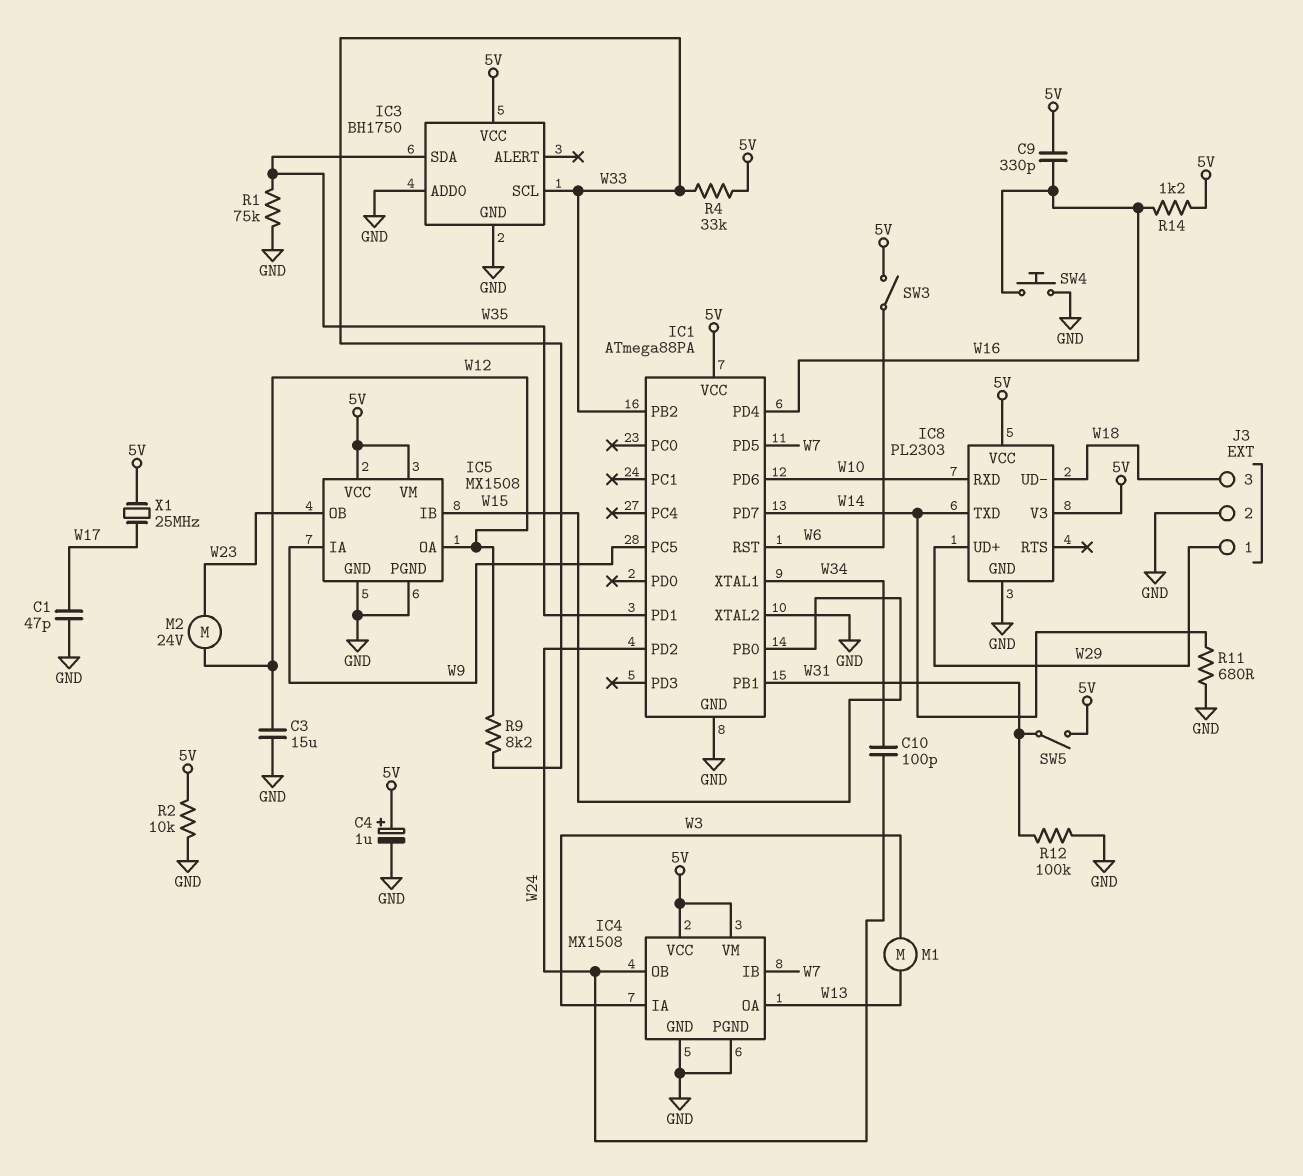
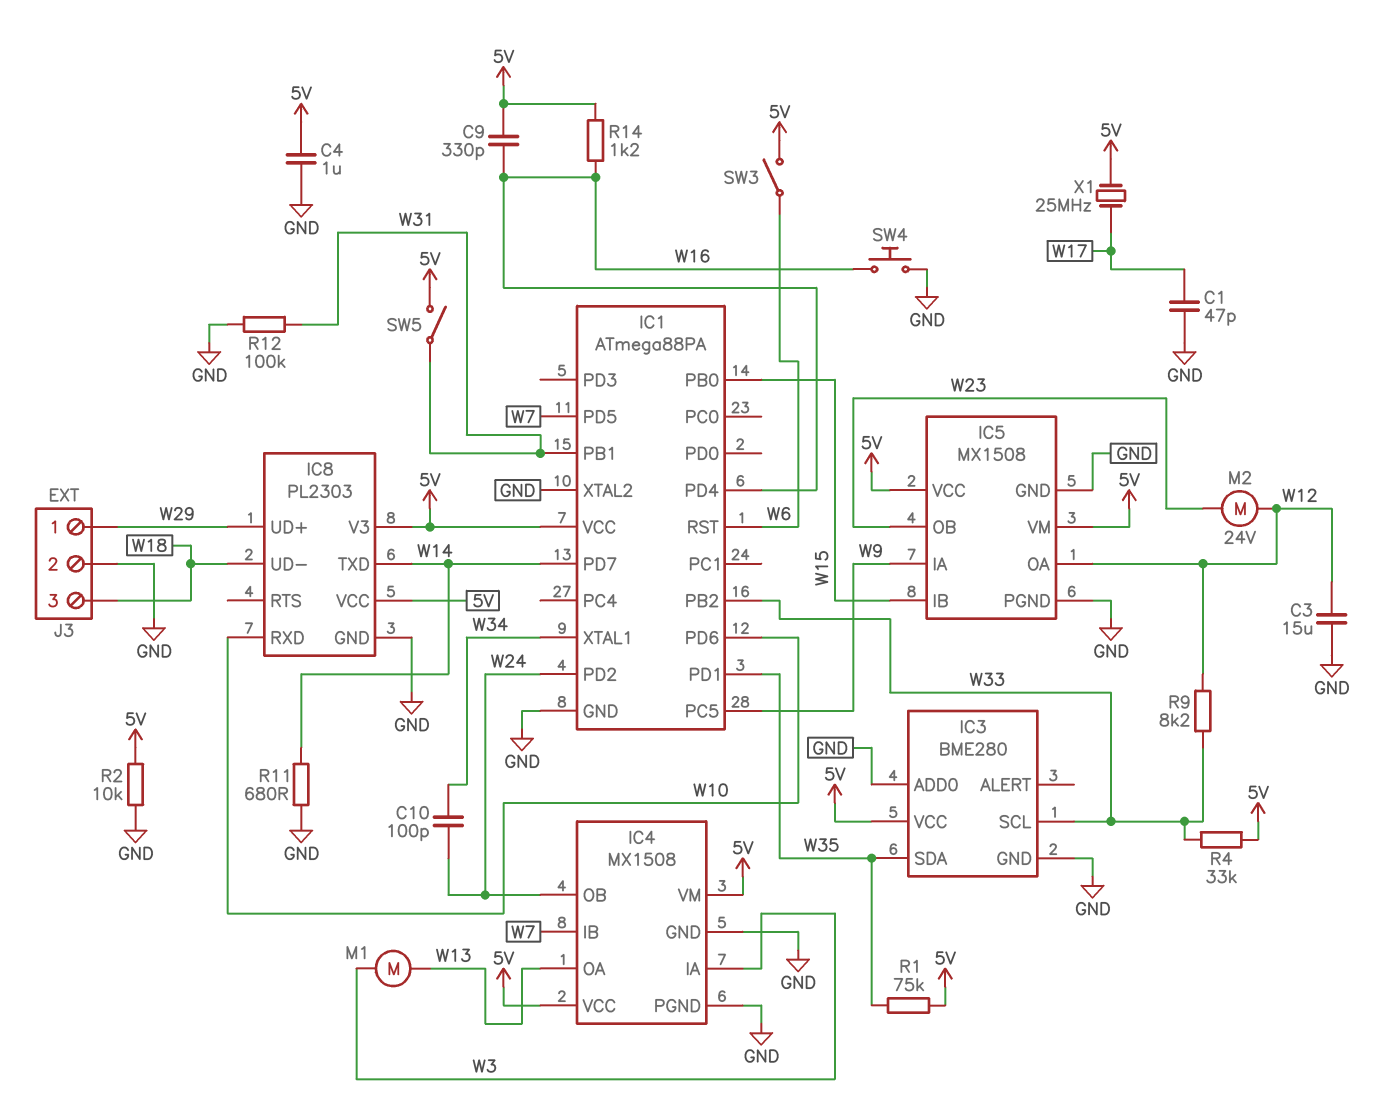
C4: 1uF (plus 5V, minus GND) -> 1uF (5V, GND)
IC3: BH1750 -> BME280
R1: 75k (GND, W35) -> 75k (5V, W35)

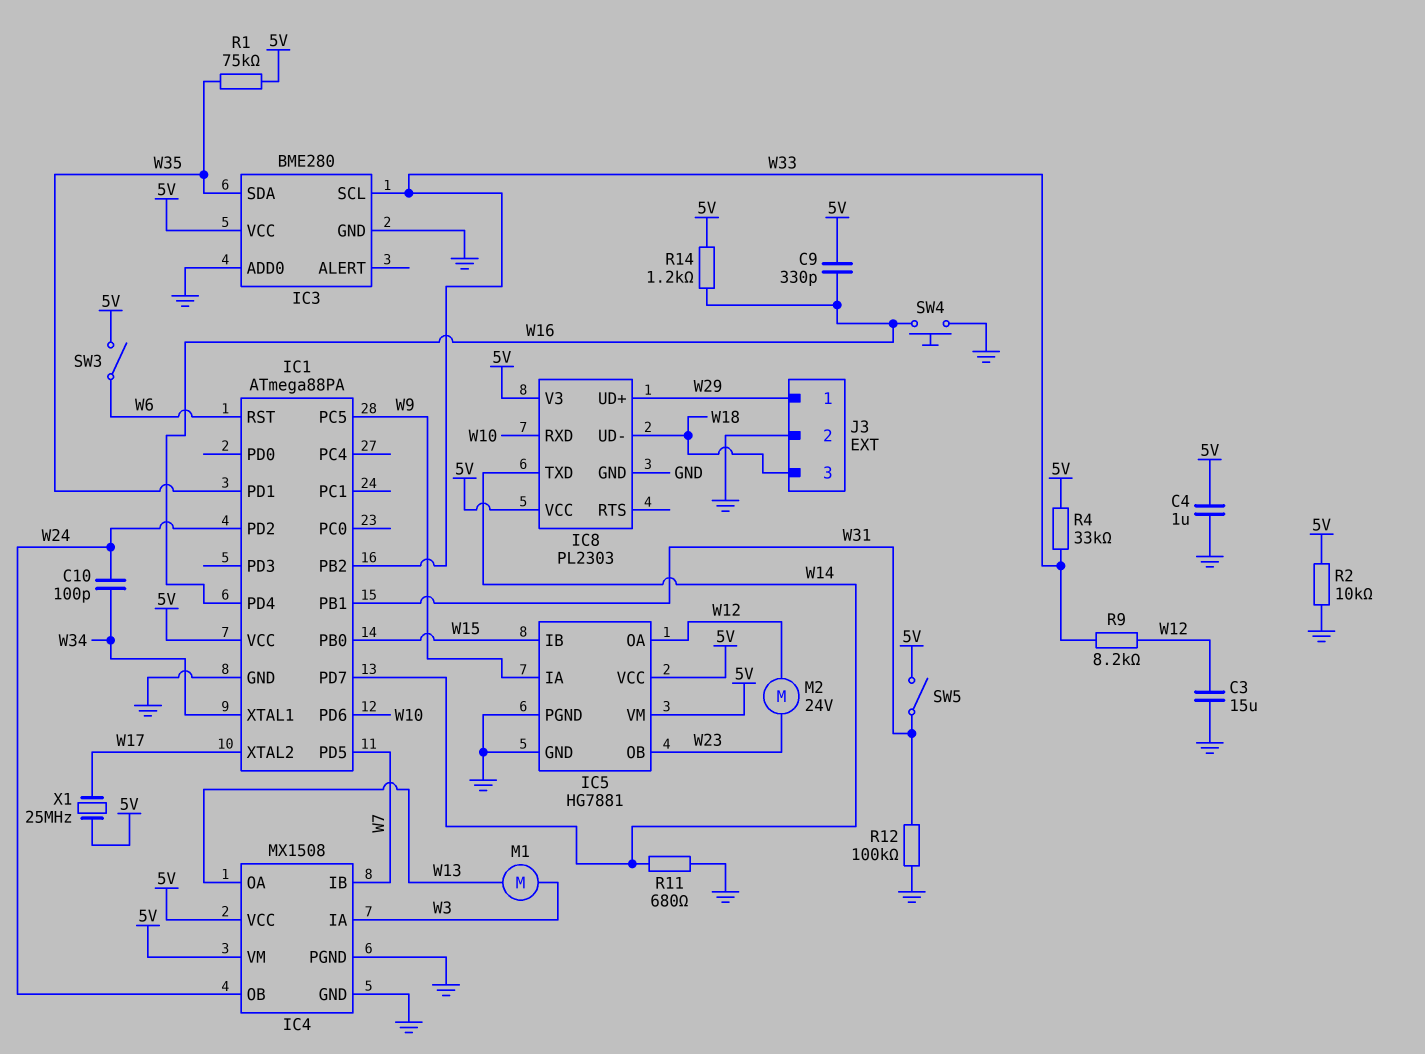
C1: 47pF (GND, W17) -> none
IC1 pin XTAL2: GND -> W17
IC5: MX1508 -> HG7881

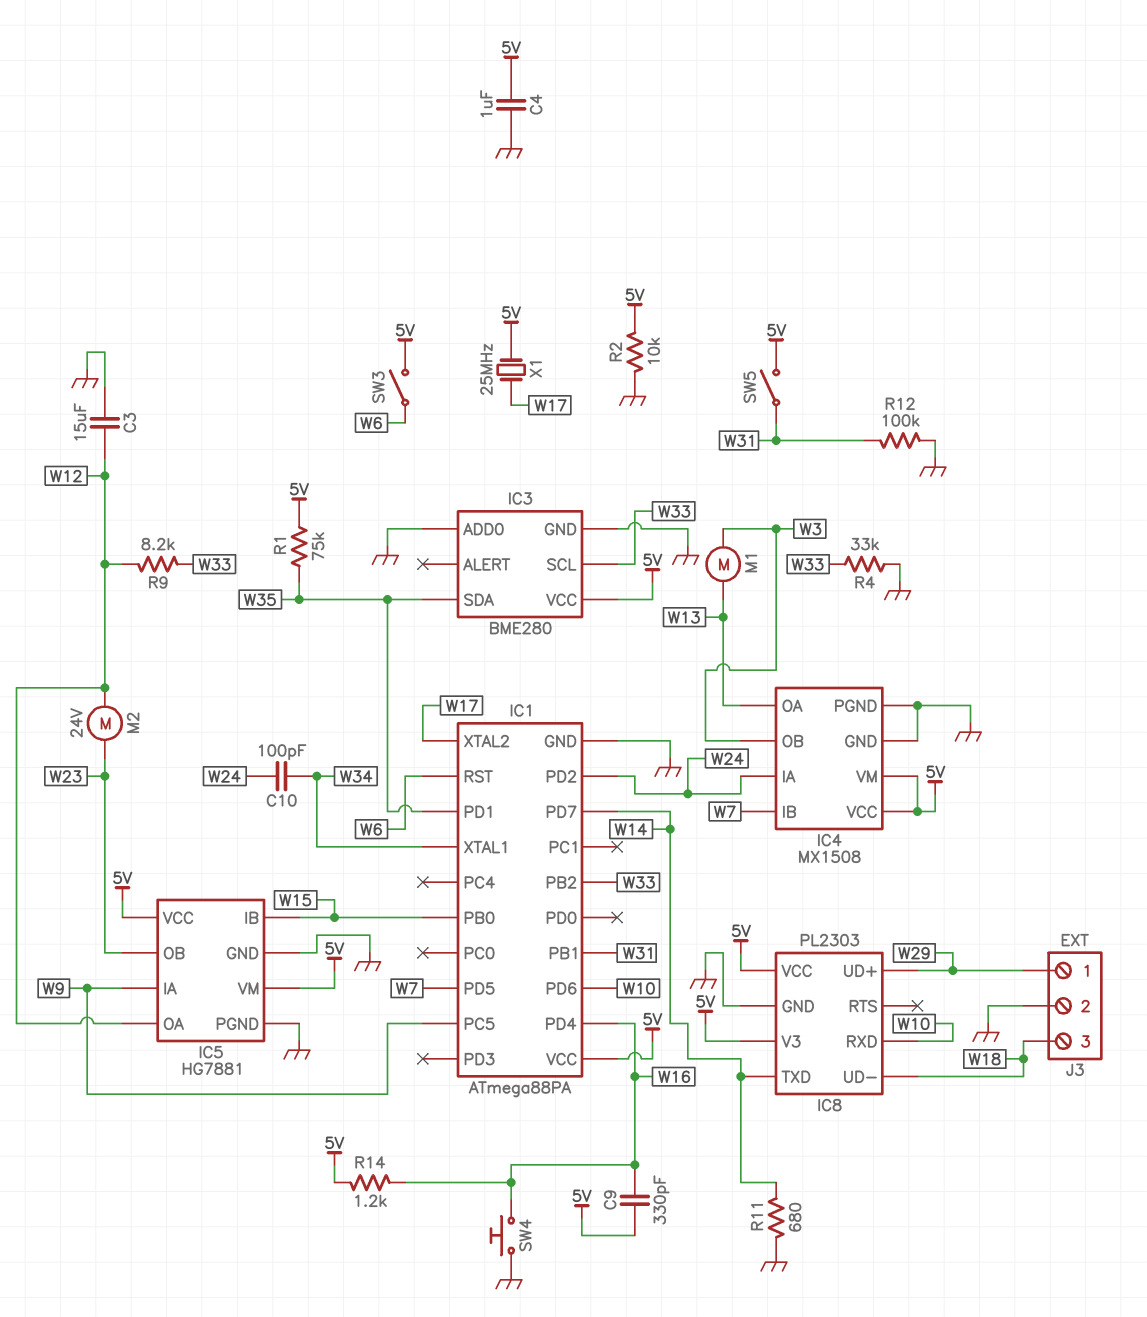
IC4 pin IA: W3 -> W24
IC4 pin OB: W24 -> W3
R4: 33k (5V, W33) -> 33k (GND, W33)

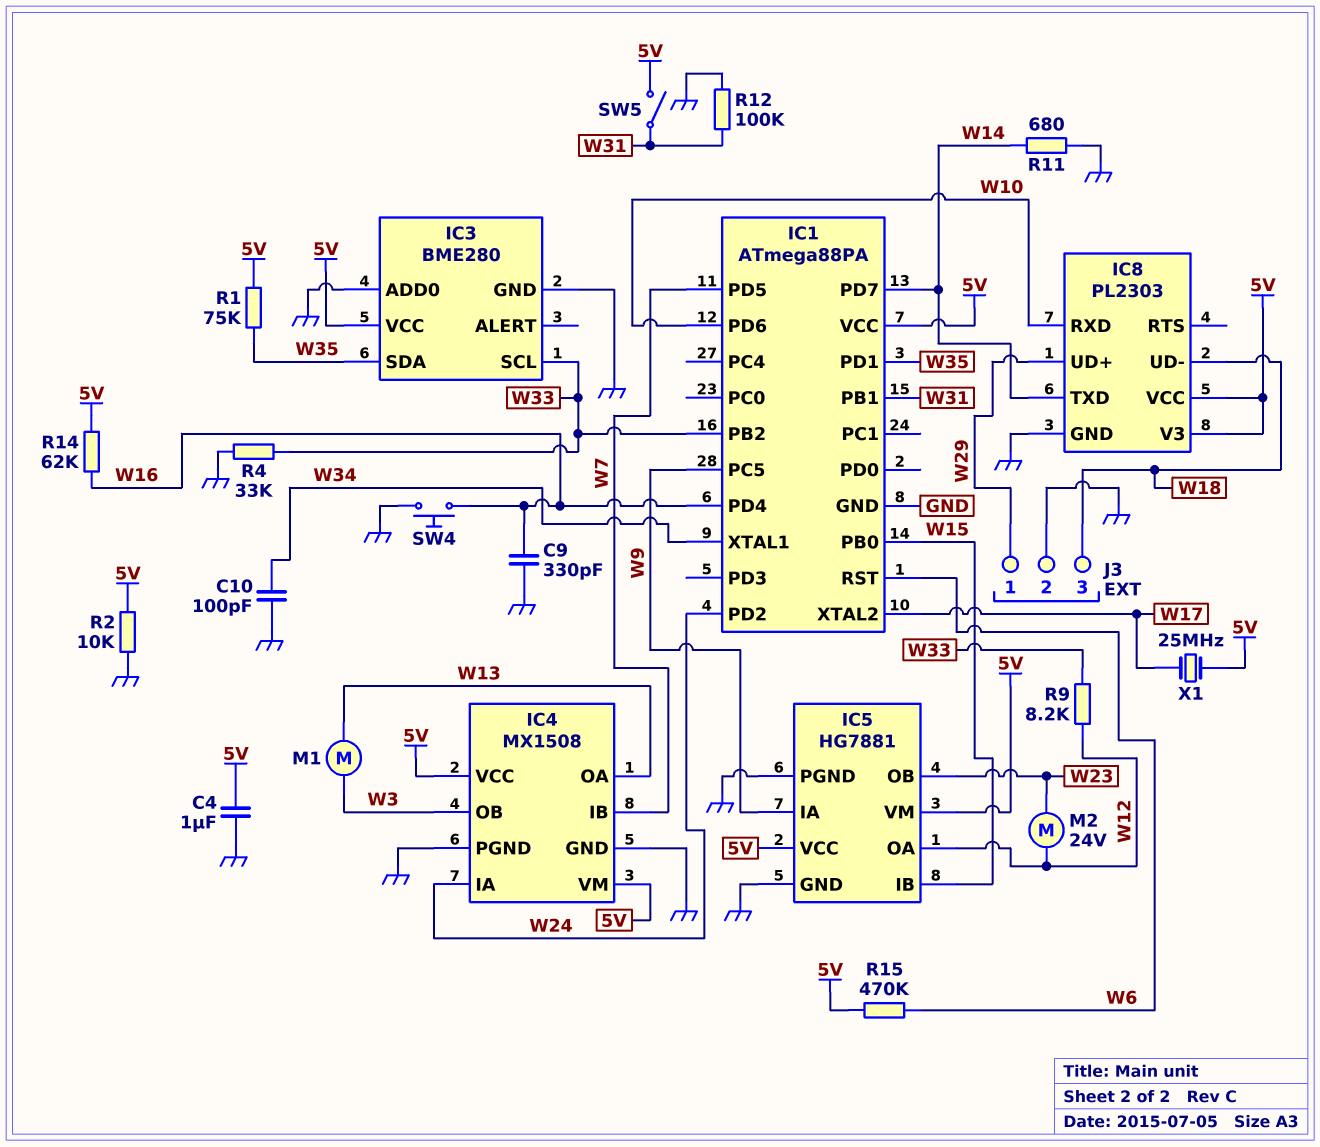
C3: 15uF (GND, W12) -> none
C9: 330pF (5V, W16) -> 330pF (GND, W16)
C10: 100pF (W24, W34) -> 100pF (GND, W34)
R14: 1.2k (5V, W16) -> 62k (5V, W16)
R15: none -> 470k (5V, W6)
SW3: switch (5V, W6) -> none

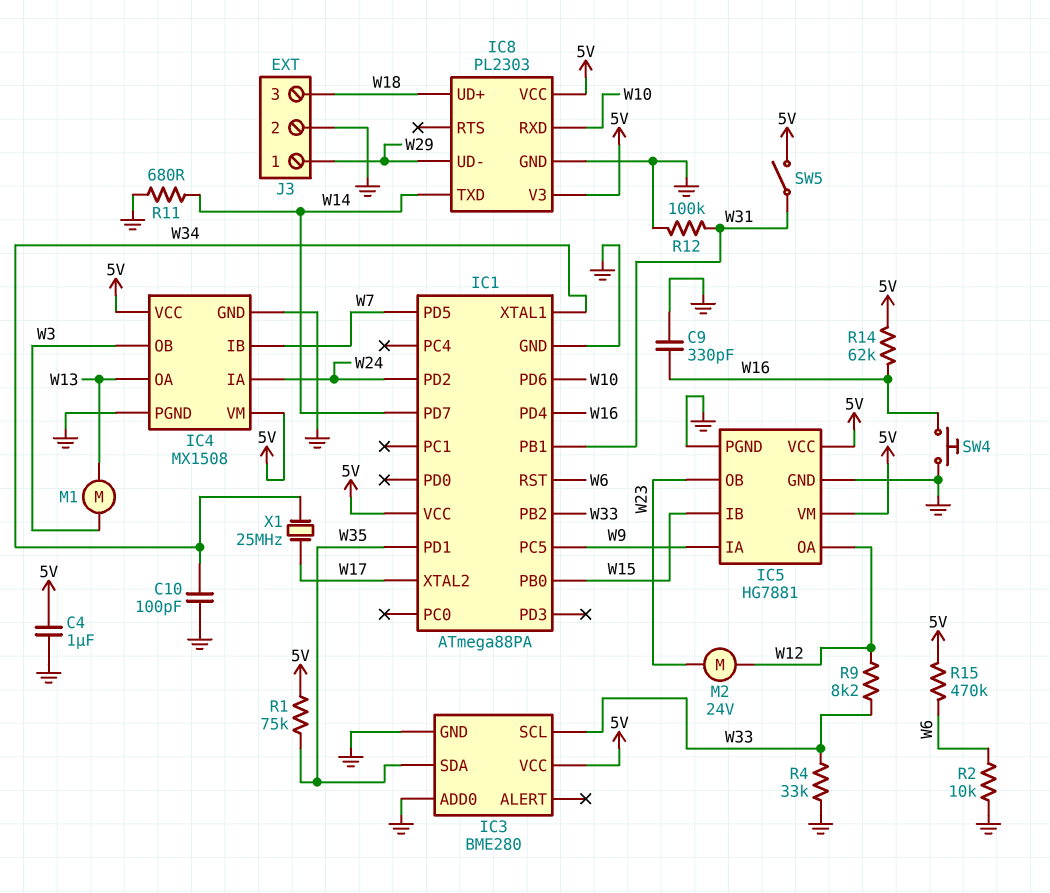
IC8 pin UD+: W29 -> W18
IC8 pin UD-: W18 -> W29
R2: 10k (5V, GND) -> 10k (GND, W6)
X1: 25MHz (5V, W17) -> 25MHz (W17, W34)

